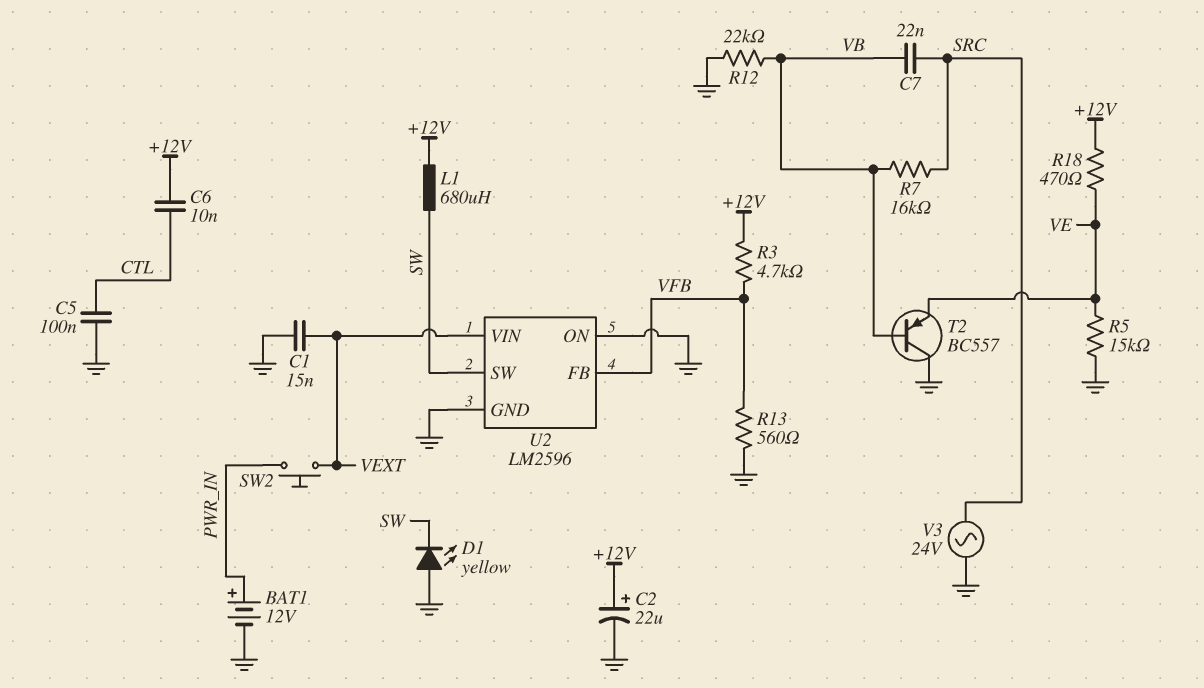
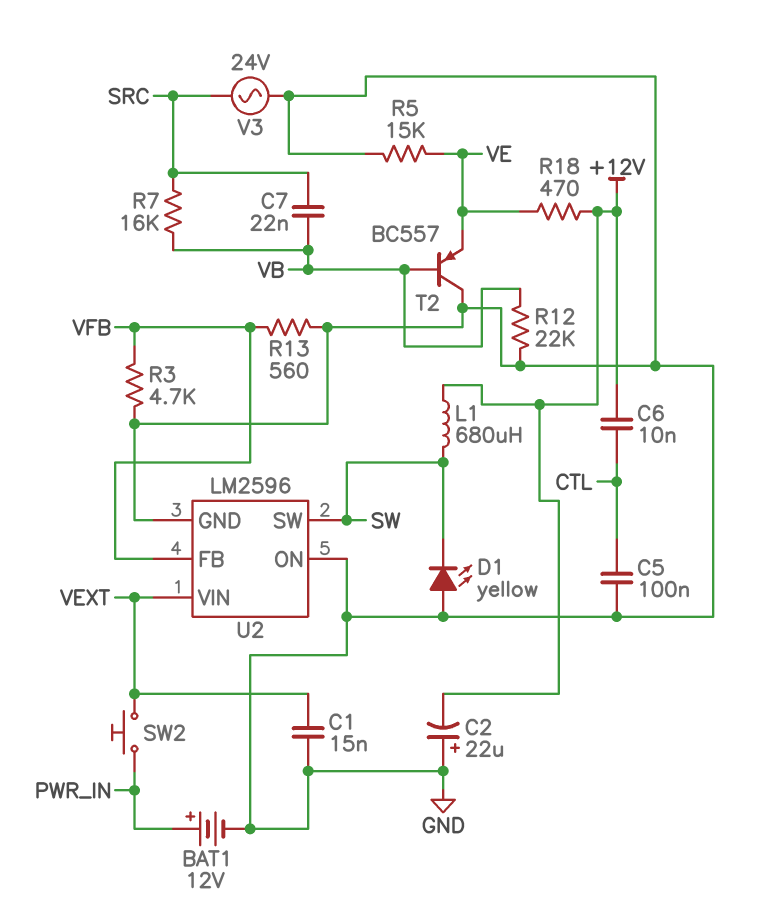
C2: 22uF (plus +12V, minus GND) -> 22uF (plus GND, minus +12V)
R3: 4.7k (+12V, VFB) -> 4.7k (GND, VFB)

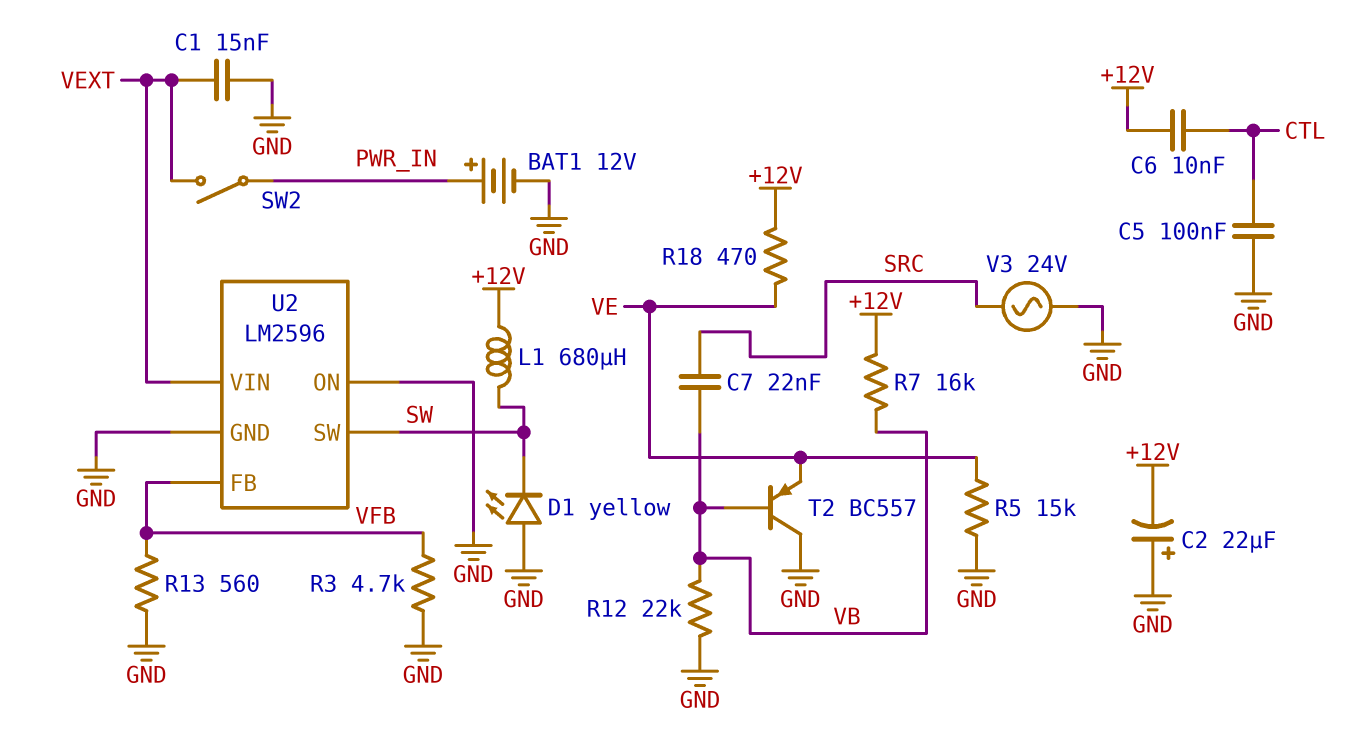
R7: 16k (SRC, VB) -> 16k (+12V, VB)
SW2: button (PWR_IN, VEXT) -> switch (PWR_IN, VEXT)

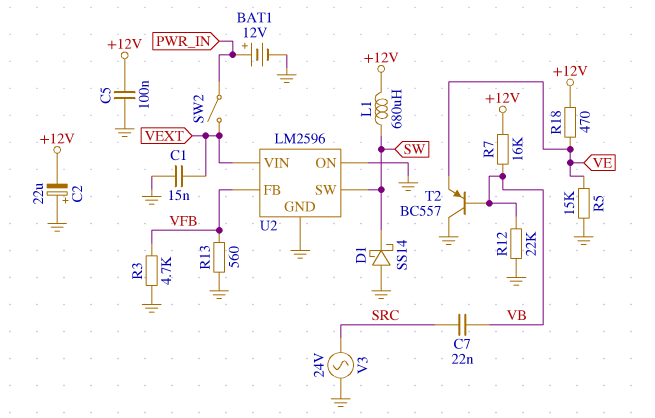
C5: 100nF (CTL, GND) -> 100nF (+12V, GND)
C6: 10nF (+12V, CTL) -> none
D1: LED yellow (A GND, K SW) -> schottky SS14 (A GND, K SW)

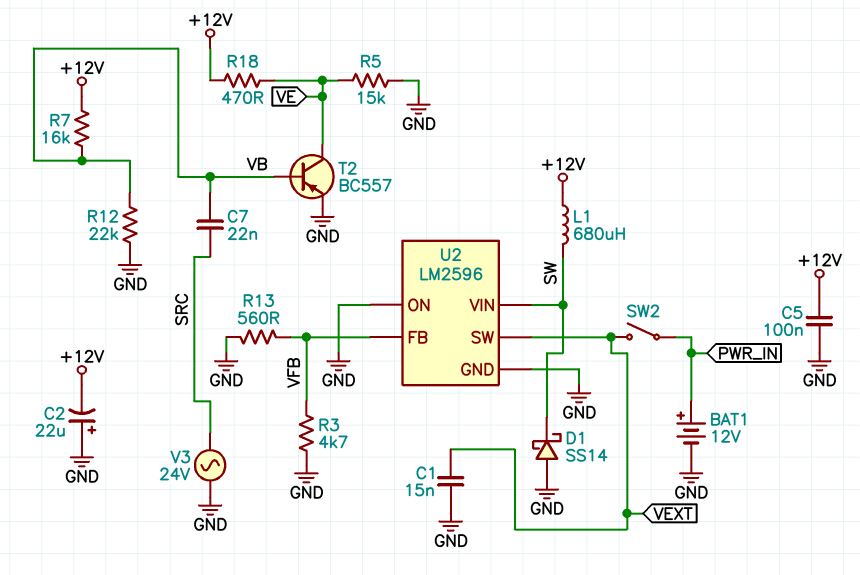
T2: PNP BC557 (B VB, C GND, E VE) -> PNP BC557 (B VB, C VE, E GND)
U2 pin SW: SW -> VEXT
U2 pin VIN: VEXT -> SW

